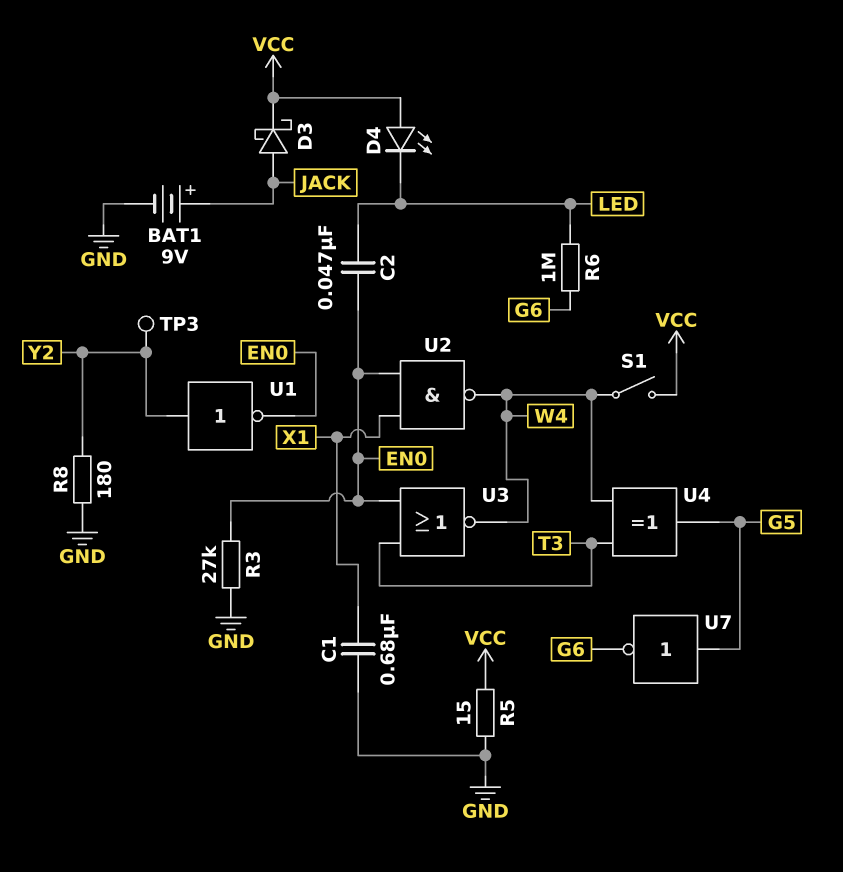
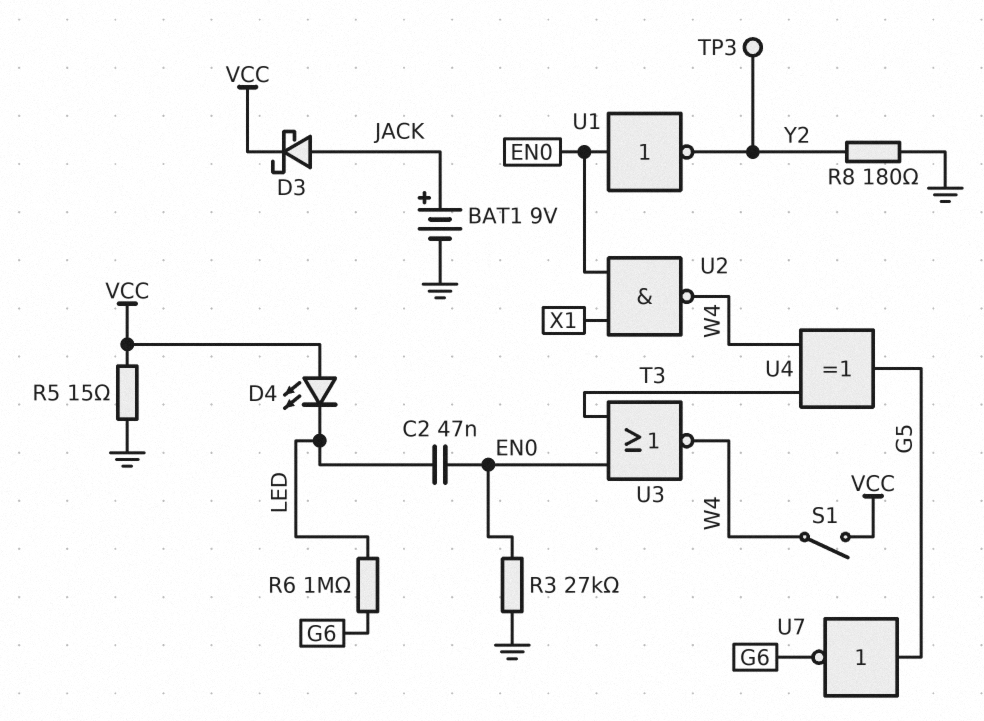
C1: 680nF (GND, X1) -> none
U1: NOT (in Y2, out EN0) -> NOT (in EN0, out Y2)

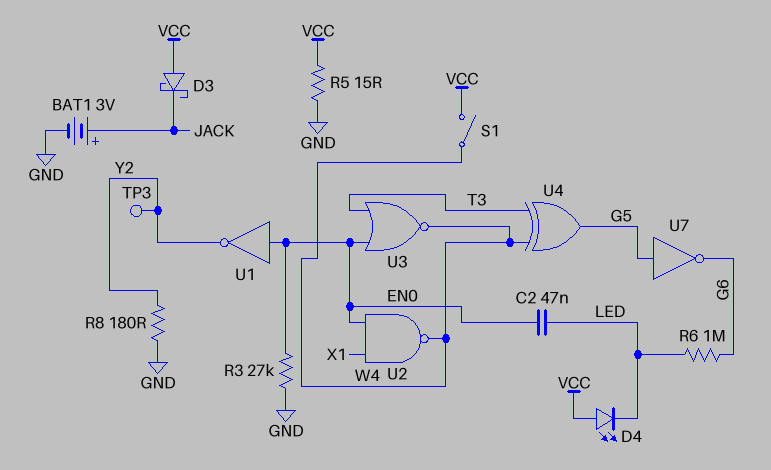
BAT1: 9V (plus JACK, minus GND) -> 3V (plus JACK, minus GND)
D3: schottky (A JACK, K VCC) -> schottky (A VCC, K JACK)

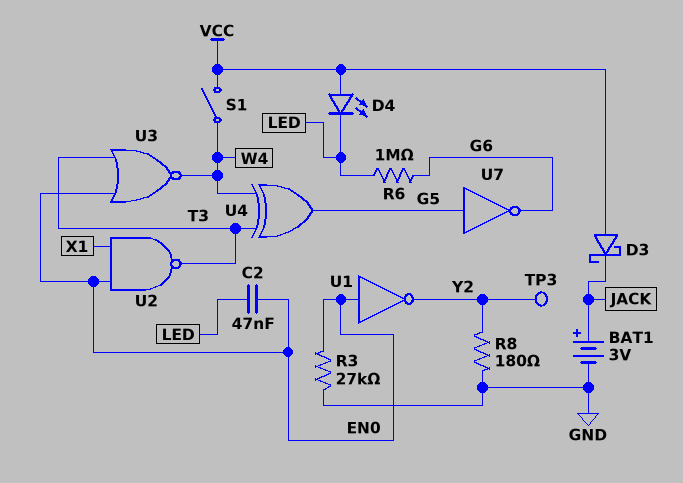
R5: 15 (GND, VCC) -> none
U2: NAND (in EN0, in X1, out W4) -> NAND (in EN0, in X1, out T3)

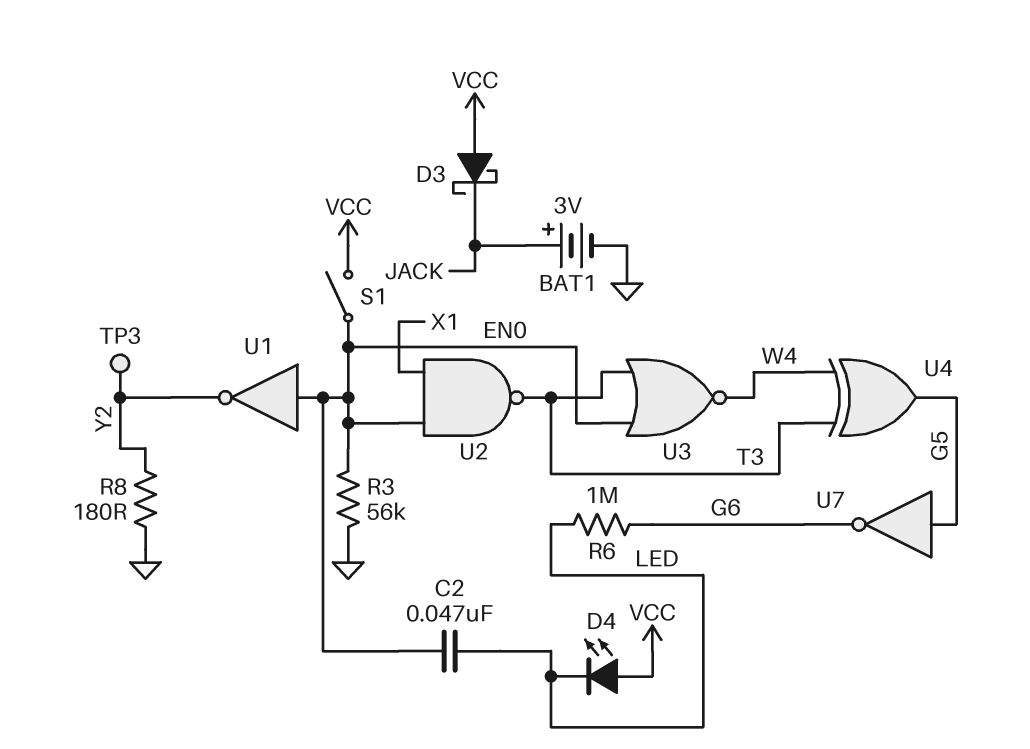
R3: 27k (EN0, GND) -> 56k (EN0, GND)
S1: switch (VCC, W4) -> switch (EN0, VCC)

